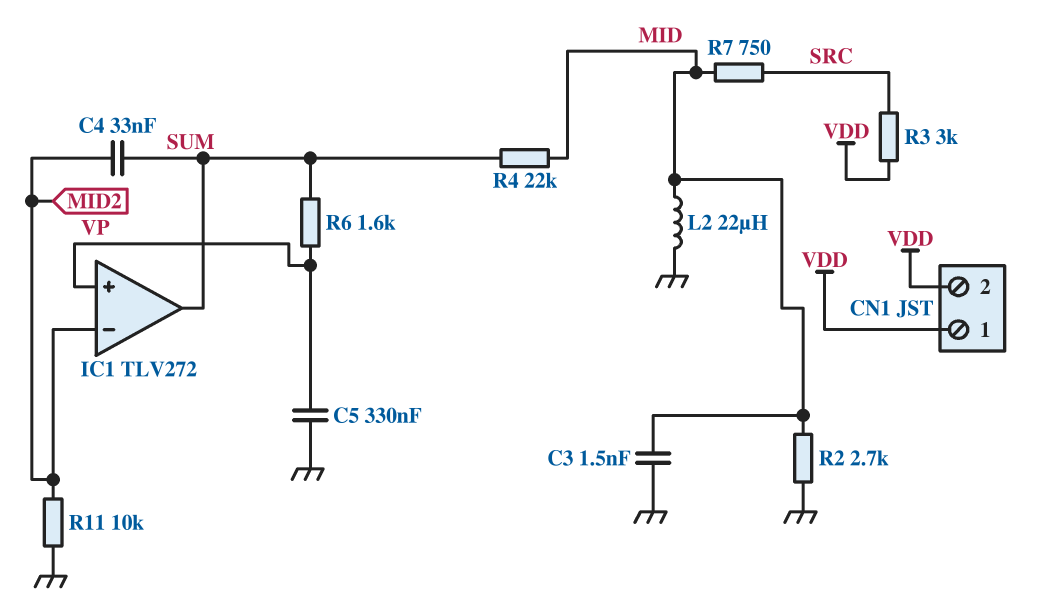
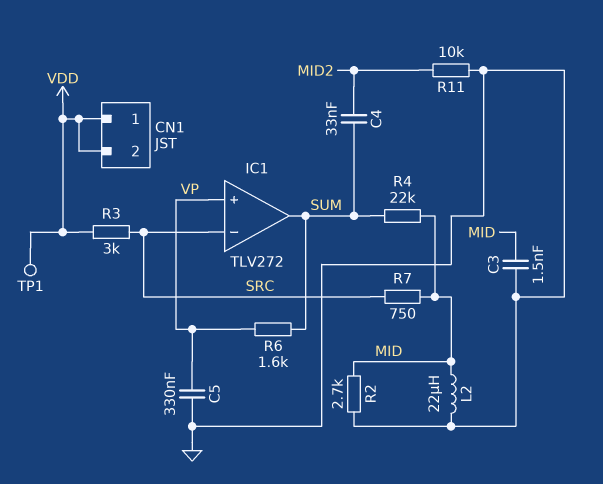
IC1 pin in-: MID2 -> SRC
TP1: none -> test point (VDD)

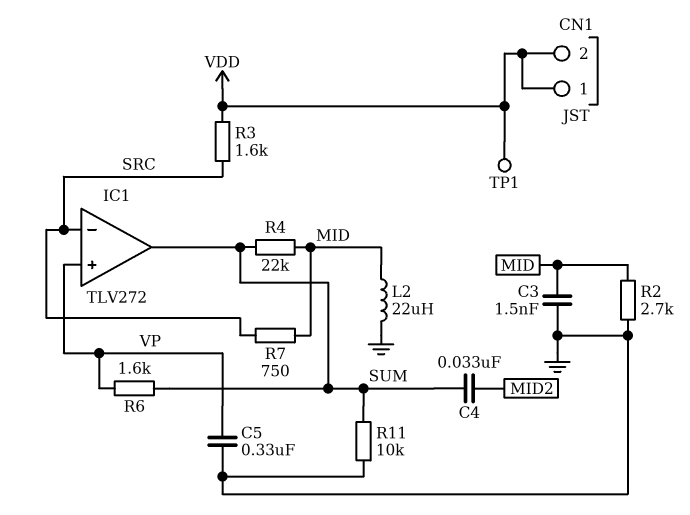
R3: 3k (SRC, VDD) -> 1.6k (SRC, VDD)
R11: 10k (GND, MID2) -> 10k (GND, SUM)

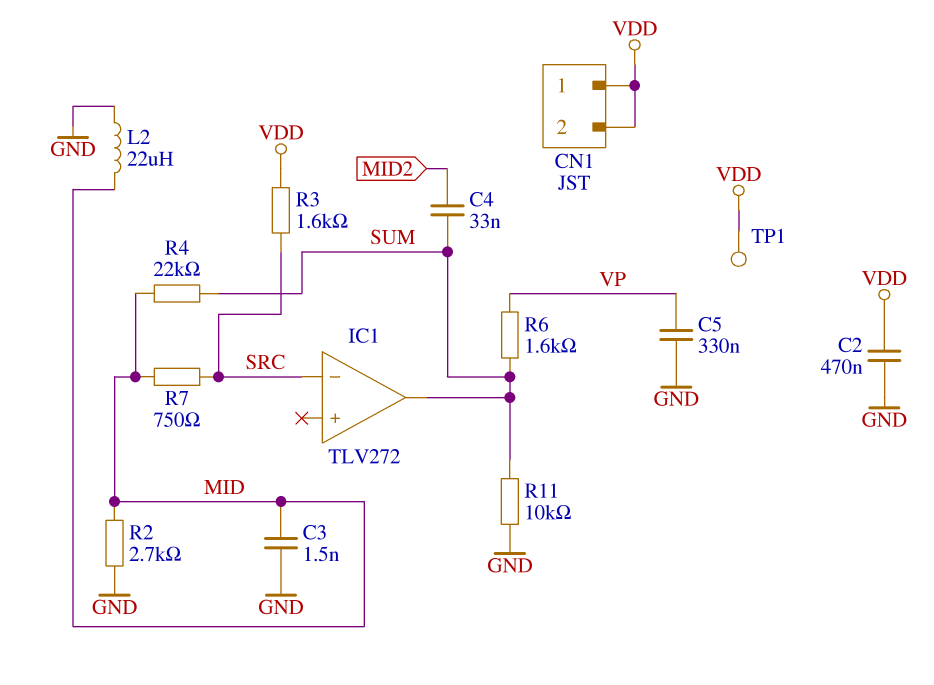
C2: none -> 470nF (GND, VDD)
IC1 pin in+: VP -> none

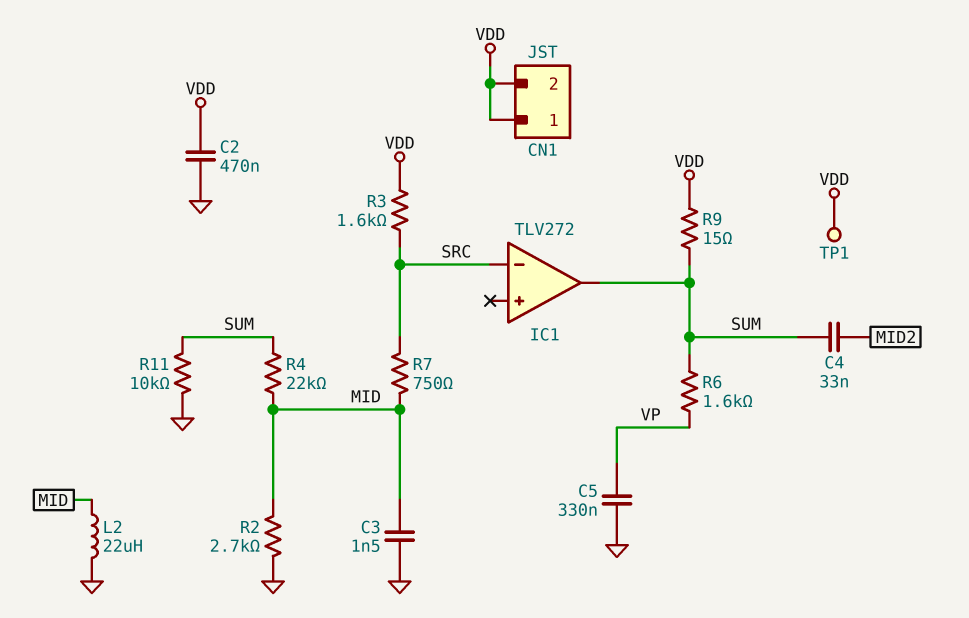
R9: none -> 15 (SUM, VDD)

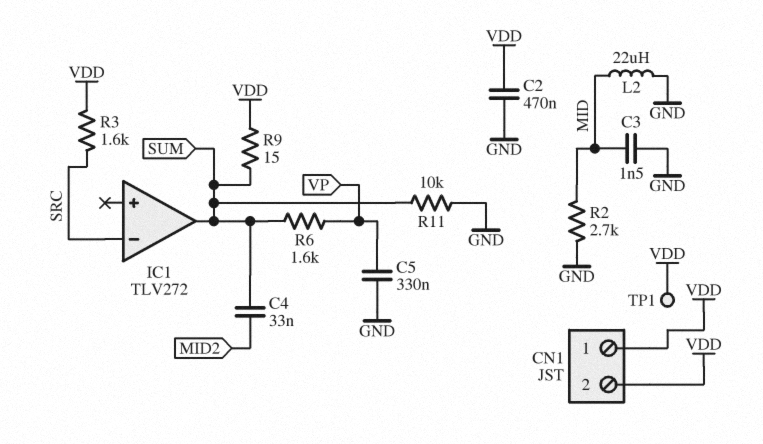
R4: 22k (MID, SUM) -> none
R7: 750 (MID, SRC) -> none

